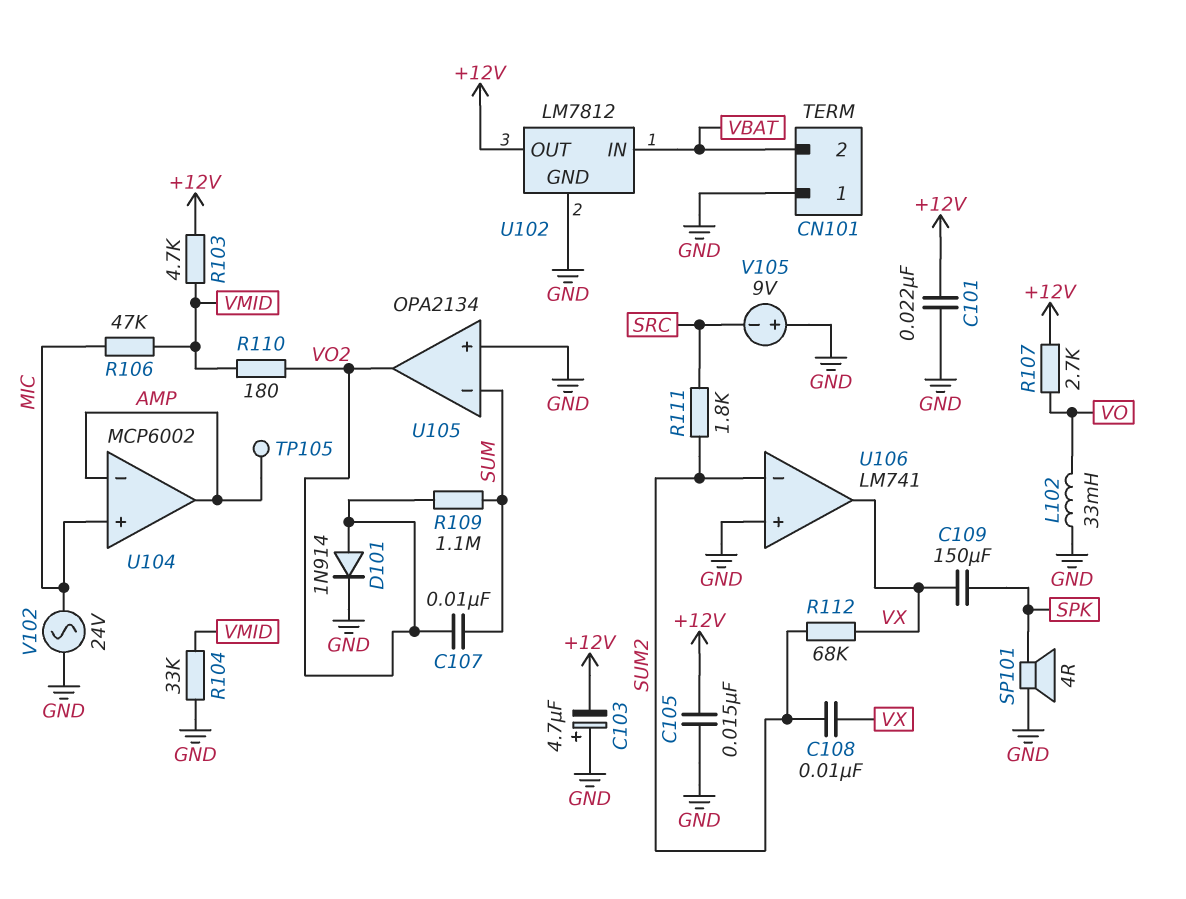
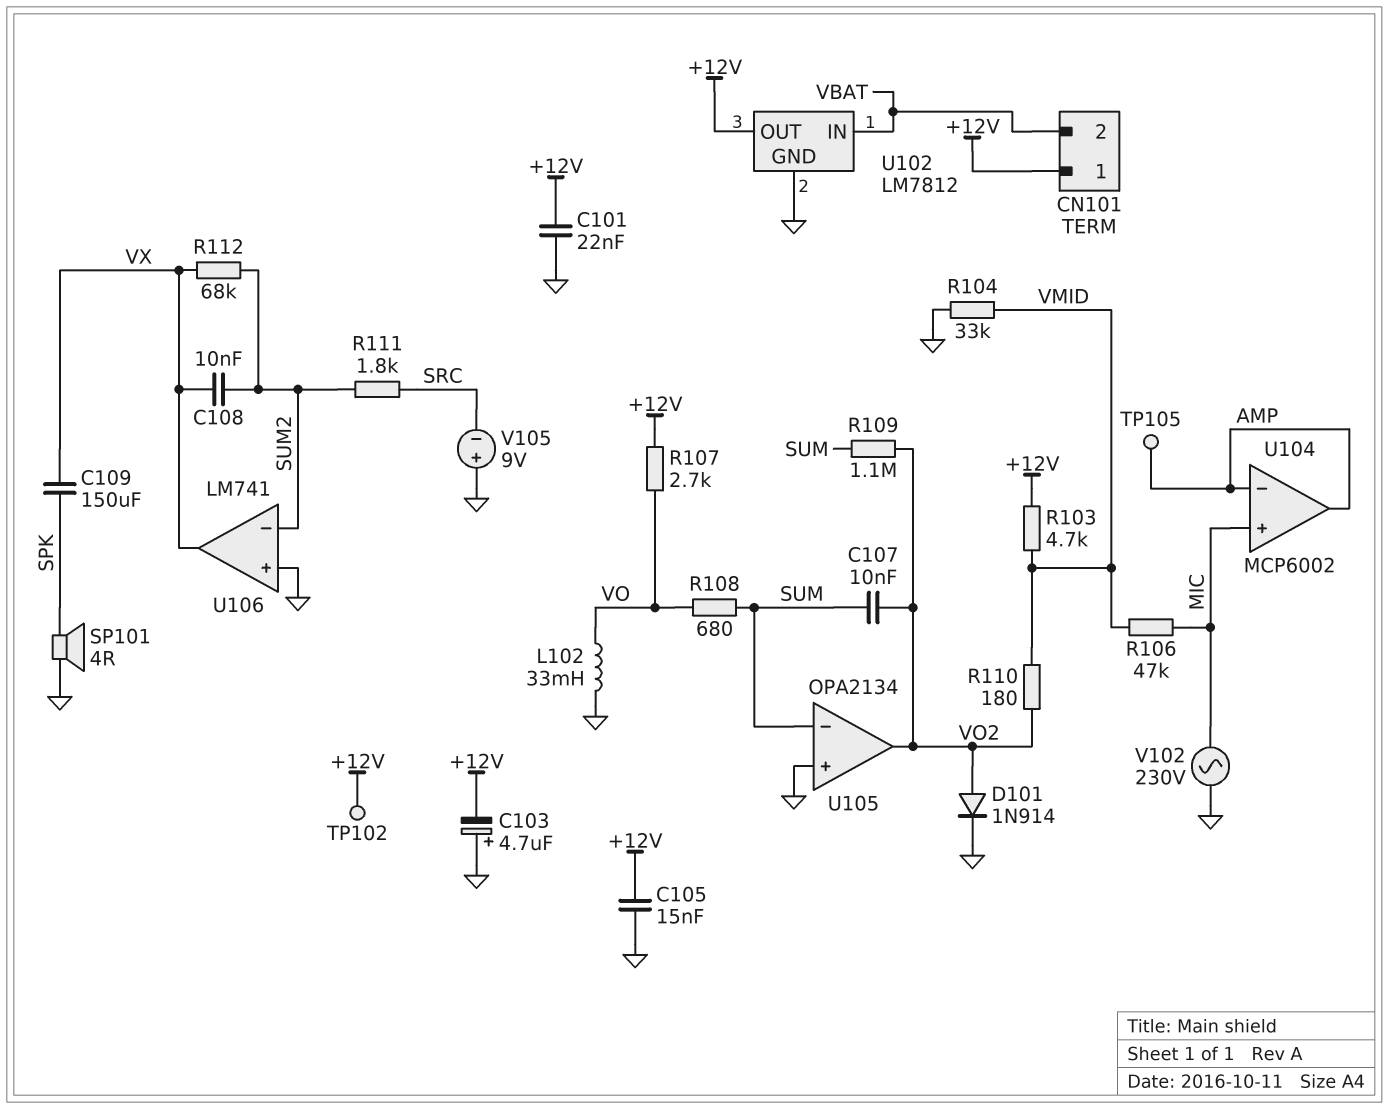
CN101 pin 1: GND -> +12V
R108: none -> 680 (SUM, VO)
TP102: none -> test point (+12V)
V102: AC 24V (GND, MIC) -> AC 230V (GND, MIC)

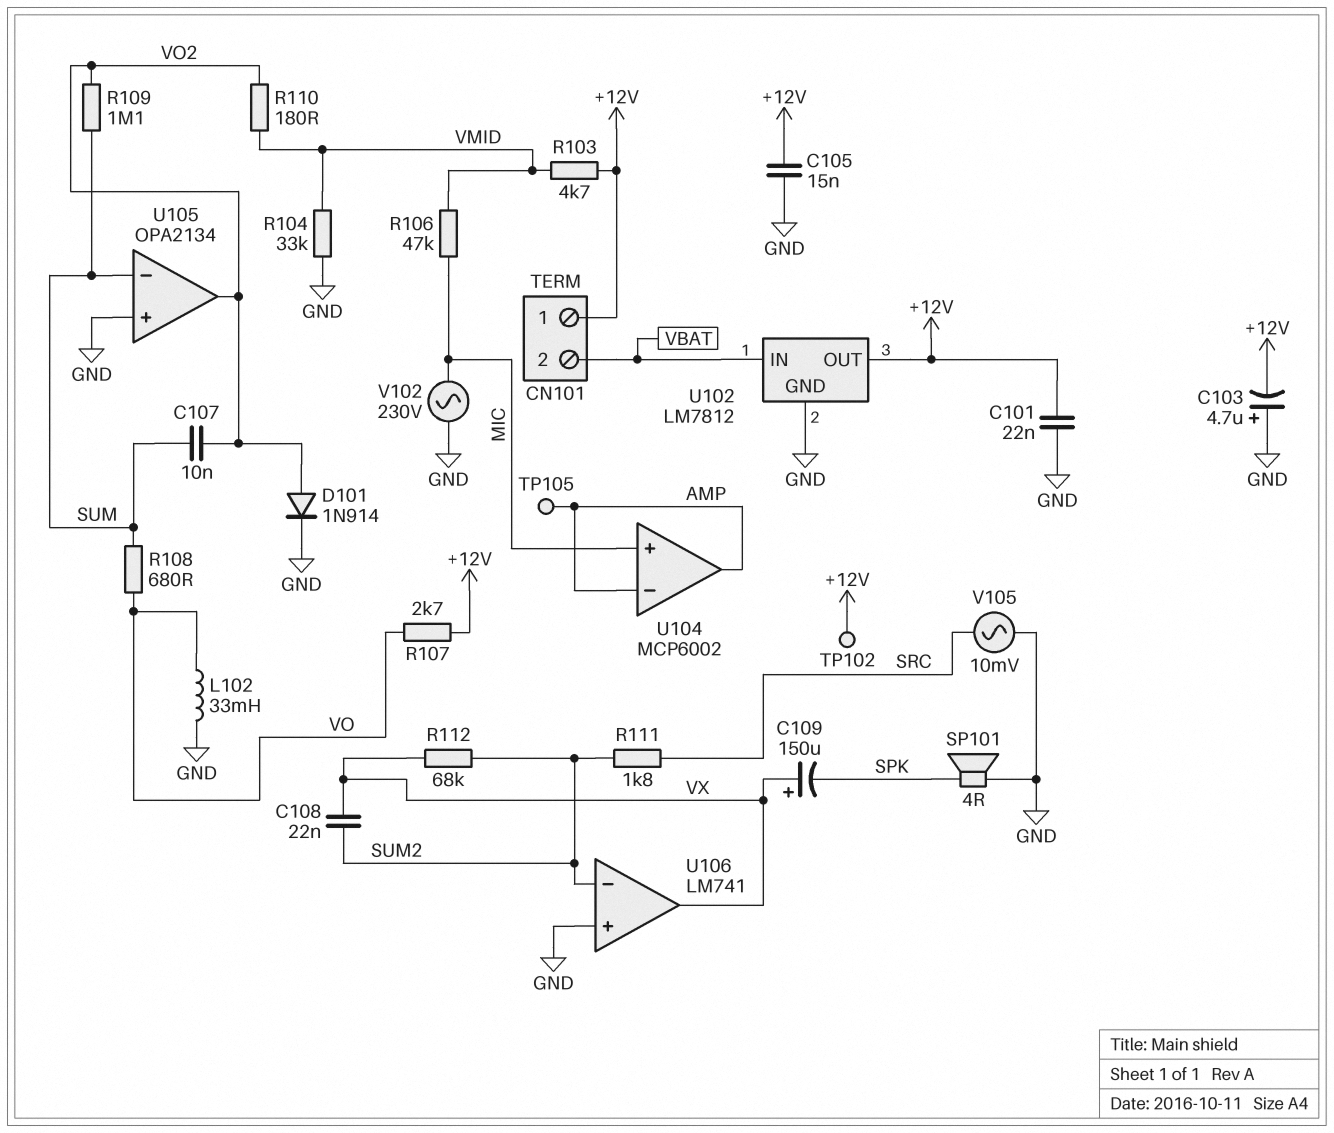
C108: 10nF (SUM2, VX) -> 22nF (SUM2, VX)
C109: 150uF (SPK, VX) -> 150uF (plus VX, minus SPK)
V105: 9V (plus GND, minus SRC) -> AC 10mV (GND, SRC)

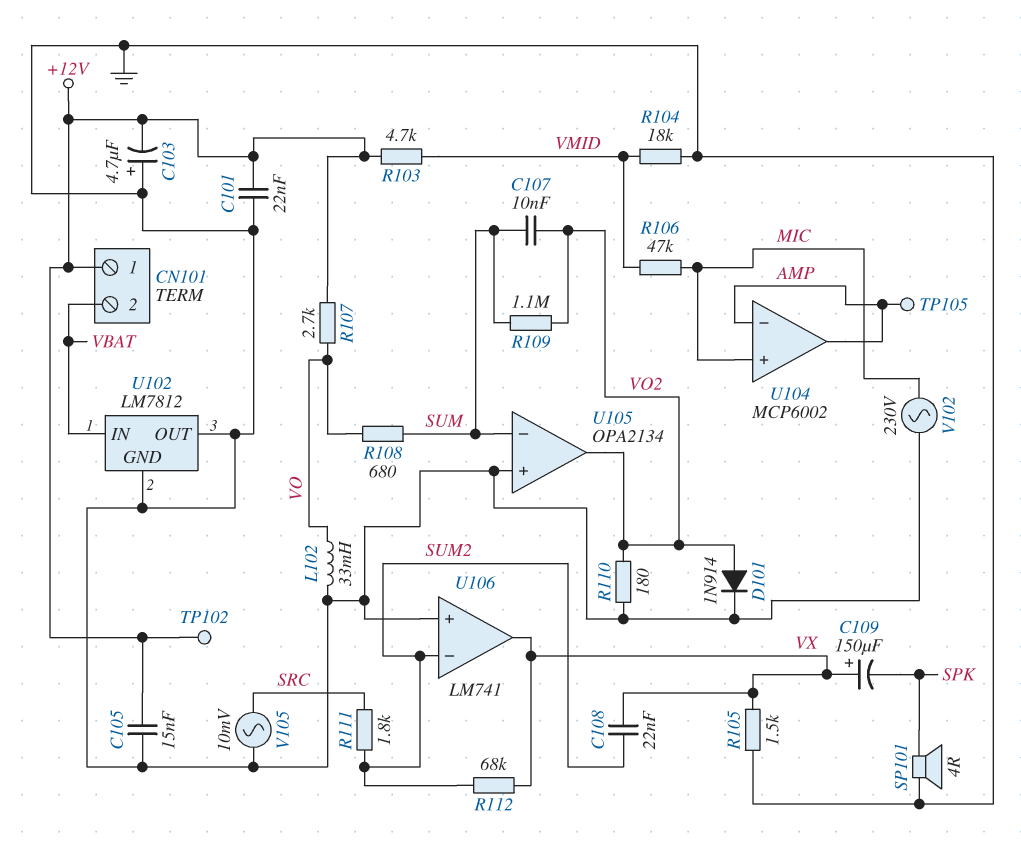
R104: 33k (GND, VMID) -> 18k (GND, VMID)
R105: none -> 1.5k (GND, VX)
R110: 180 (VMID, VO2) -> 180 (GND, VO2)
U102 pin OUT: +12V -> GND

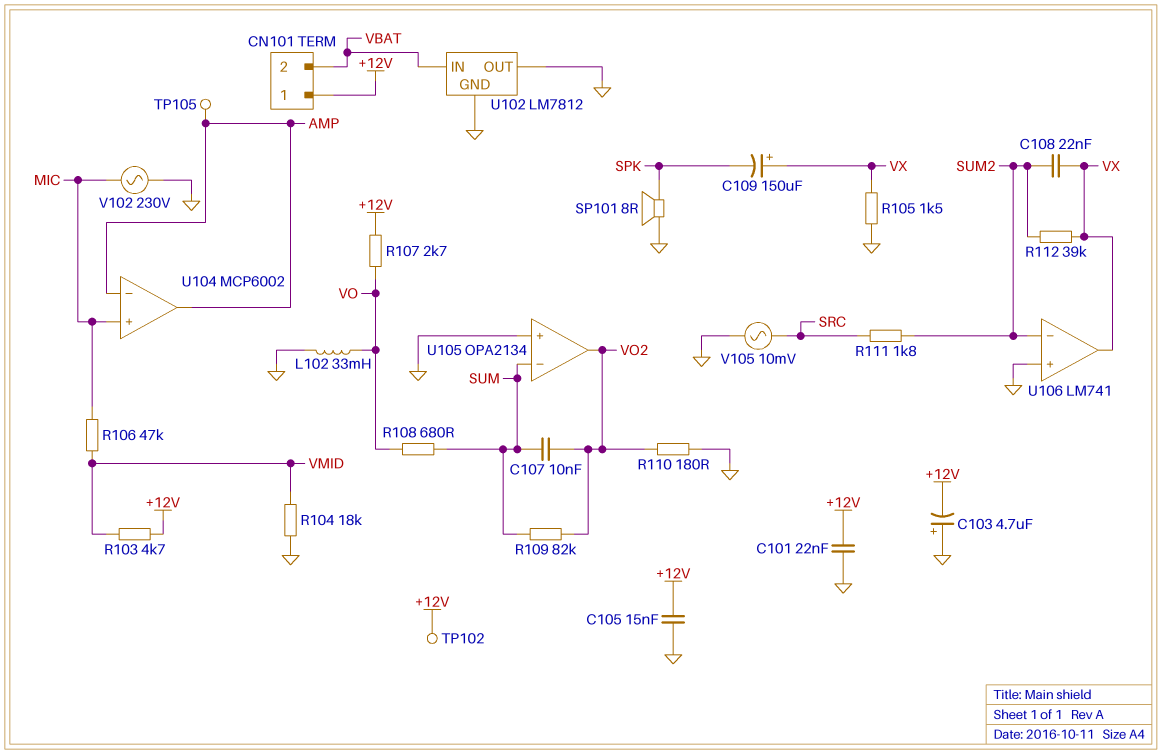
D101: diode 1N914 (A VO2, K GND) -> none
R109: 1.1M (SUM, VO2) -> 82k (SUM, VO2)
R112: 68k (SUM2, VX) -> 39k (SUM2, VX)
SP101: speaker 4R (GND, SPK) -> speaker 8R (GND, SPK)

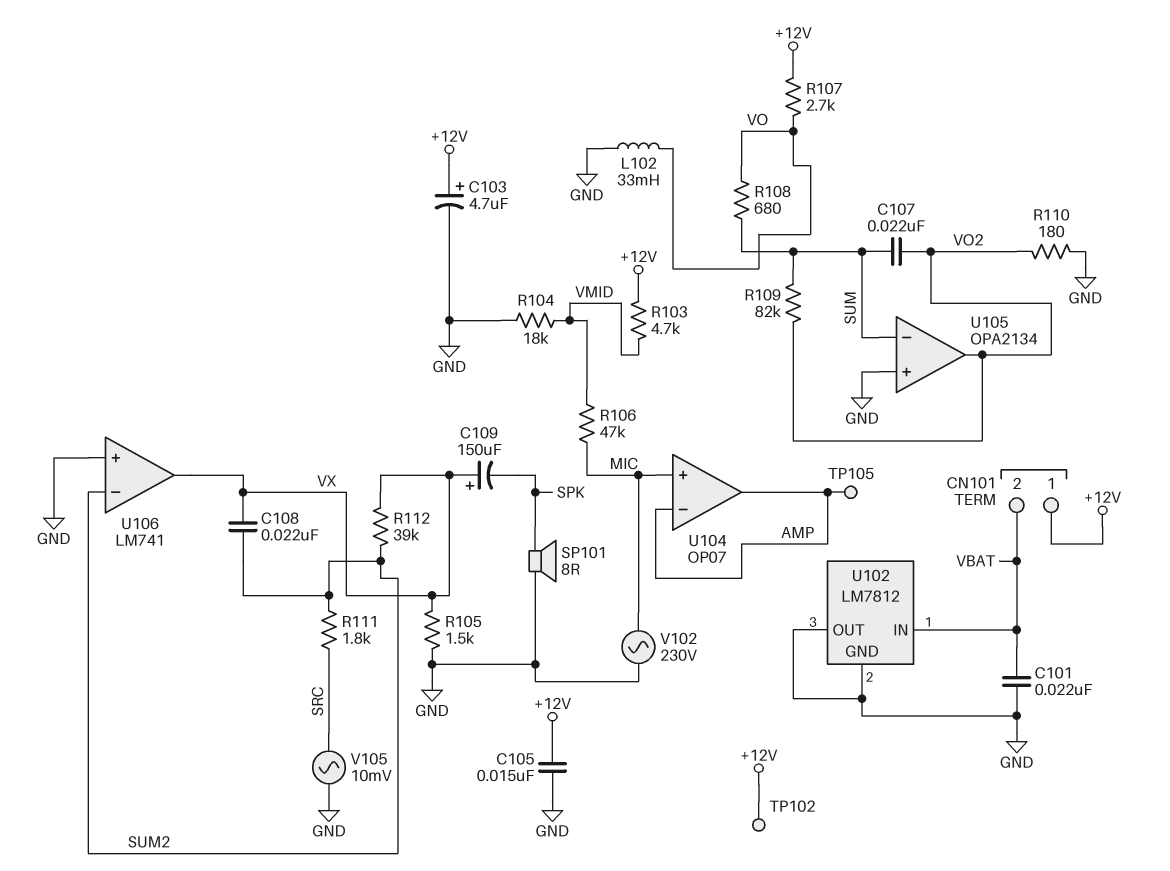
C101: 22nF (+12V, GND) -> 22nF (GND, VBAT)
C103: 4.7uF (plus GND, minus +12V) -> 4.7uF (plus +12V, minus GND)
C107: 10nF (SUM, VO2) -> 22nF (SUM, VO2)
U104: MCP6002 -> OP07

